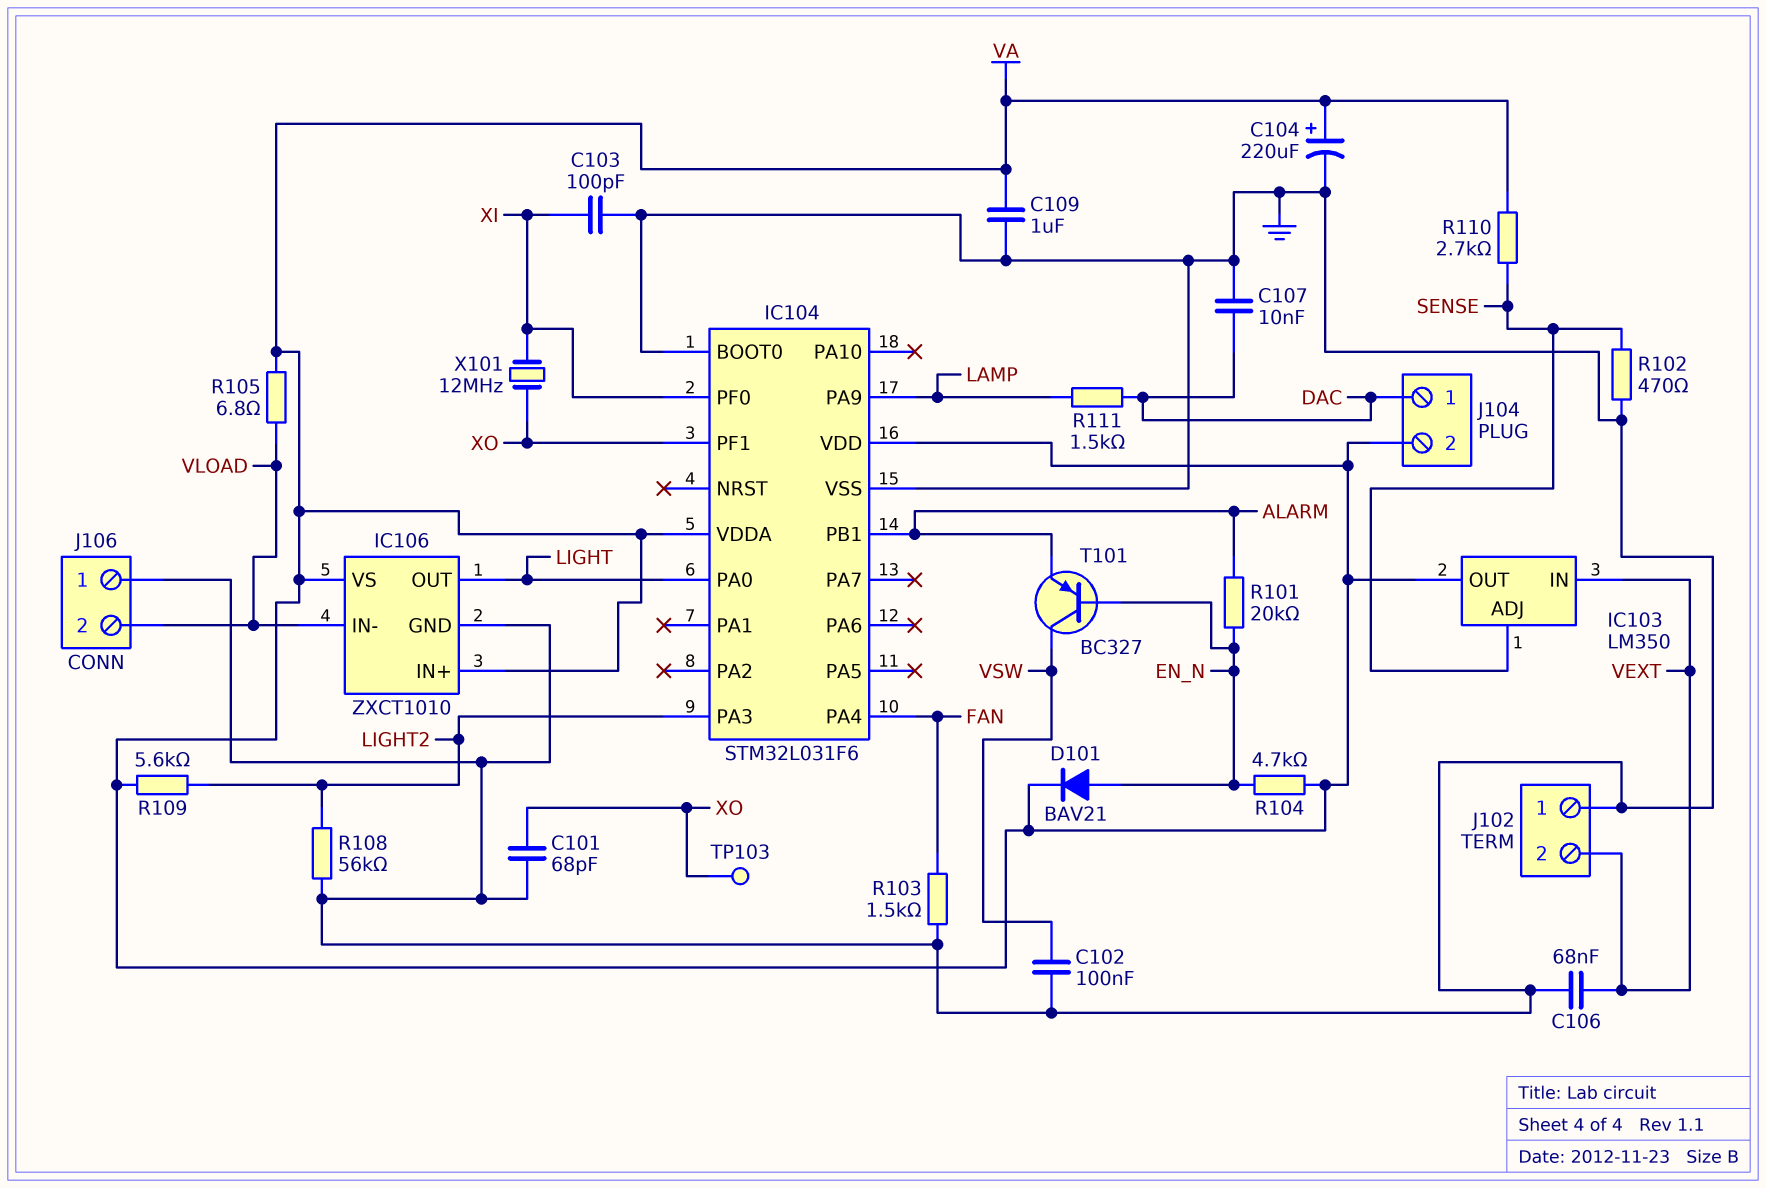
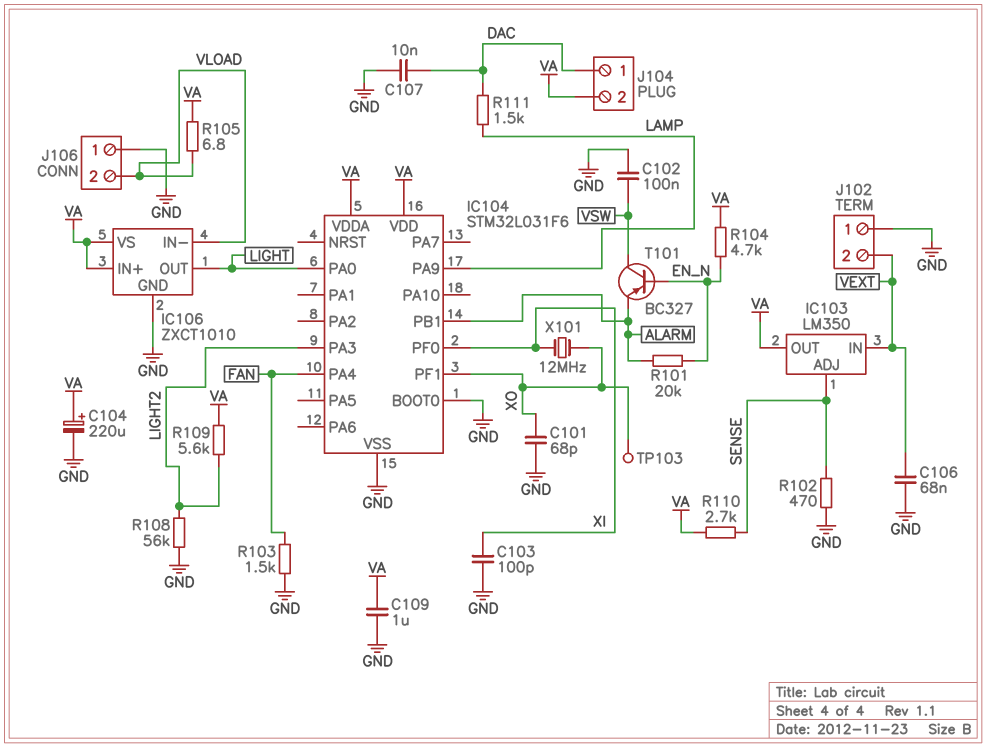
D101: diode BAV21 (A EN_N, K VA) -> none

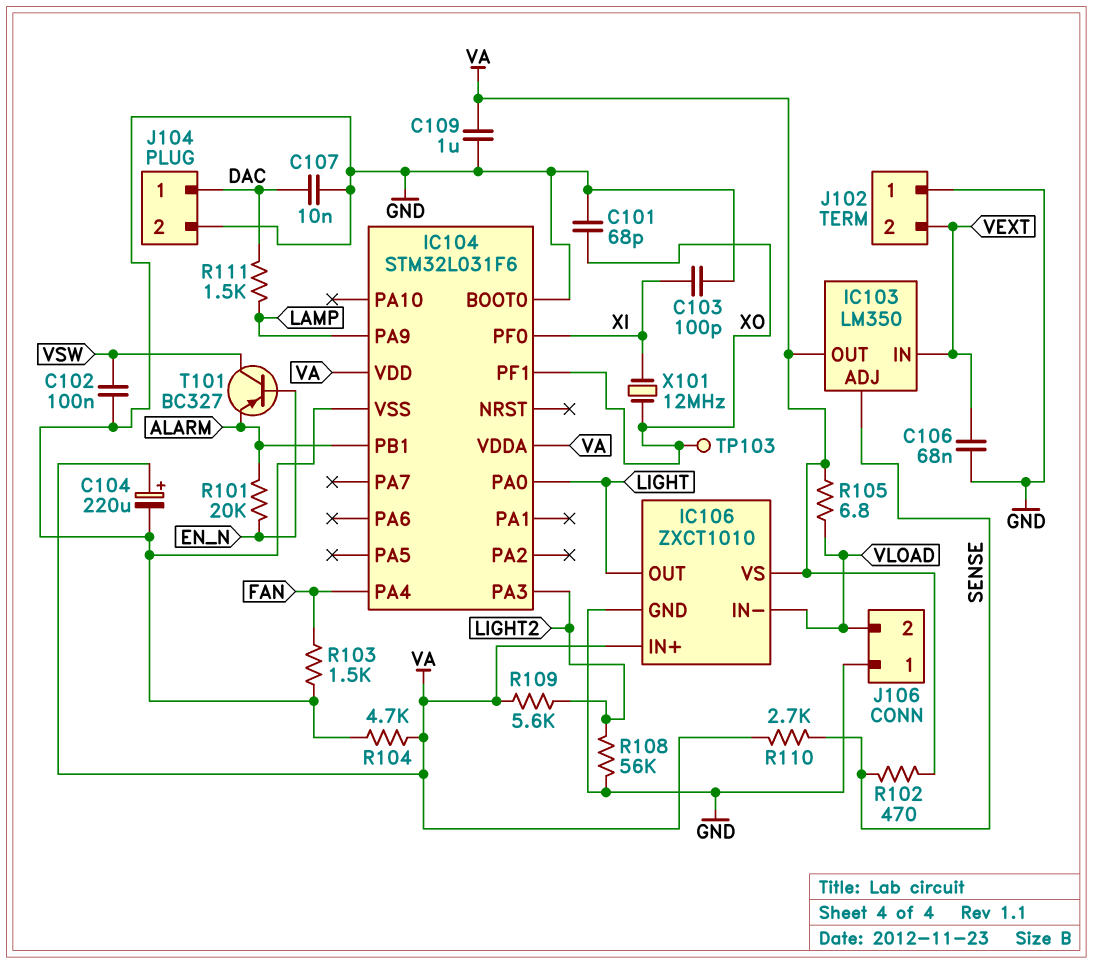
J104 pin 2: VA -> GND
R102: 470 (GND, SENSE) -> 470 (SENSE, VA)
R104: 4.7k (EN_N, VA) -> 4.7k (GND, VA)

